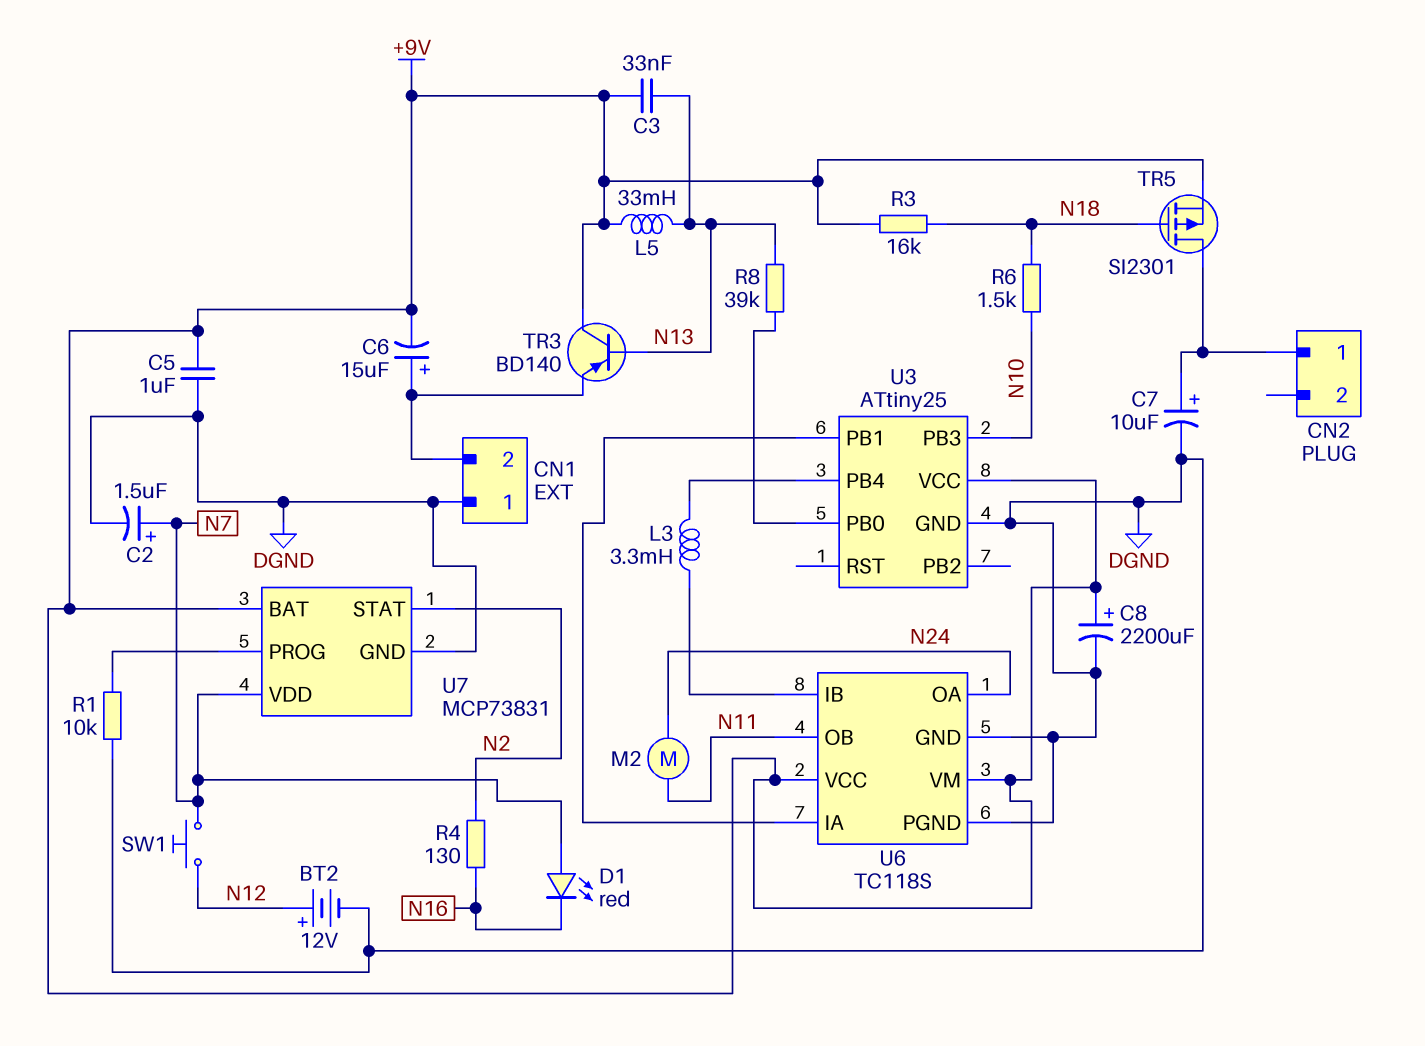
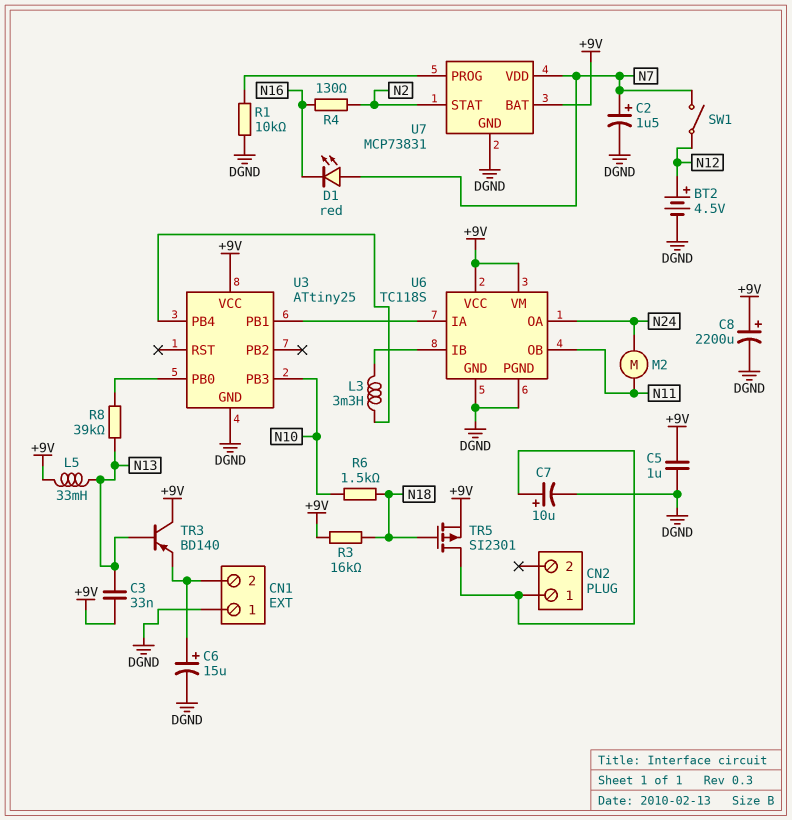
BT2: 12V (plus N12, minus DGND) -> 4.5V (plus N12, minus DGND)
C6: 15uF (plus CN1/2, minus +9V) -> 15uF (plus CN1/2, minus DGND)
SW1: button (N7, N12) -> switch (N7, N12)

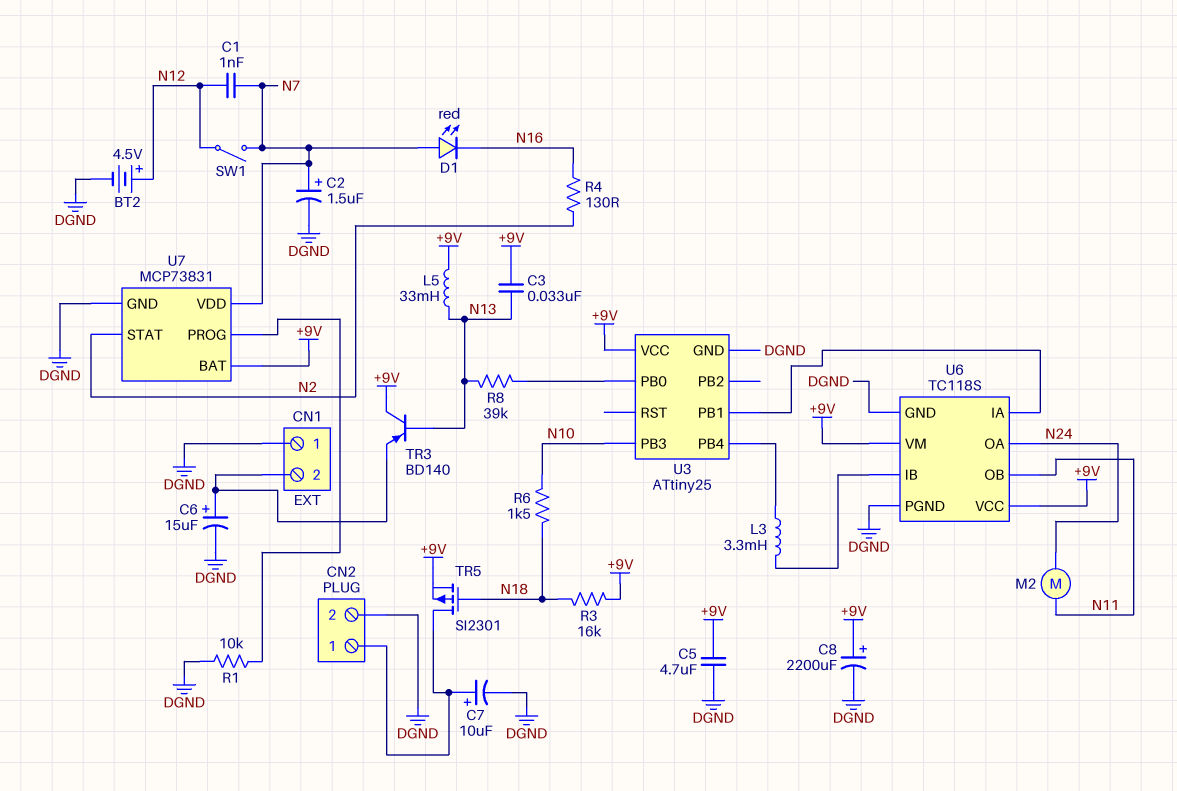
C1: none -> 1nF (N7, N12)
C5: 1uF (+9V, DGND) -> 4.7uF (+9V, DGND)
CN2 pin 2: none -> DGND

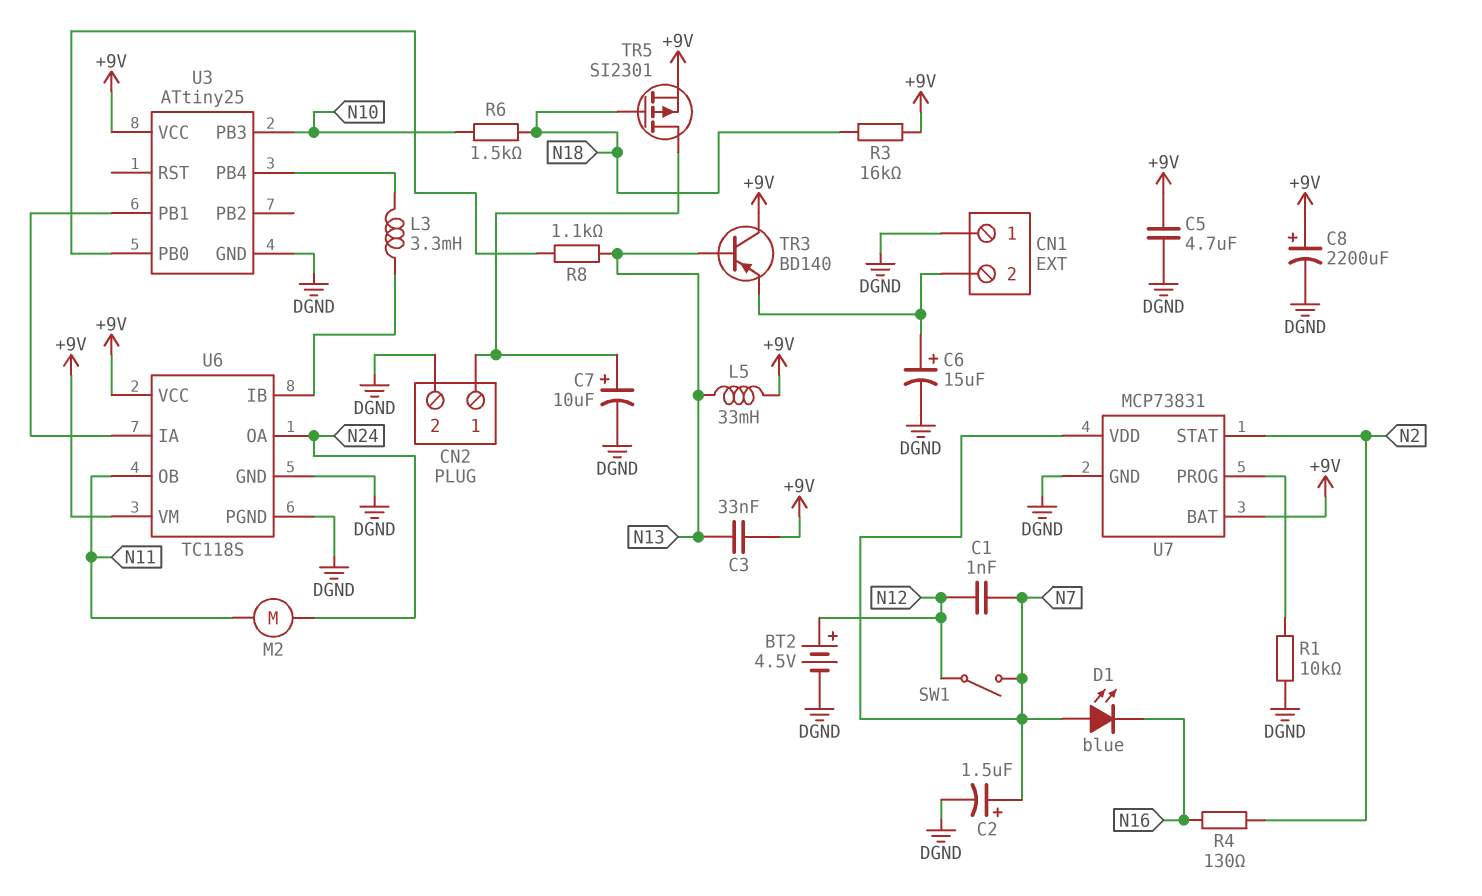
D1: LED red (A N7, K N16) -> LED blue (A N7, K N16)
R8: 39k (N13, U3/PB0) -> 1.1k (N13, U3/PB0)

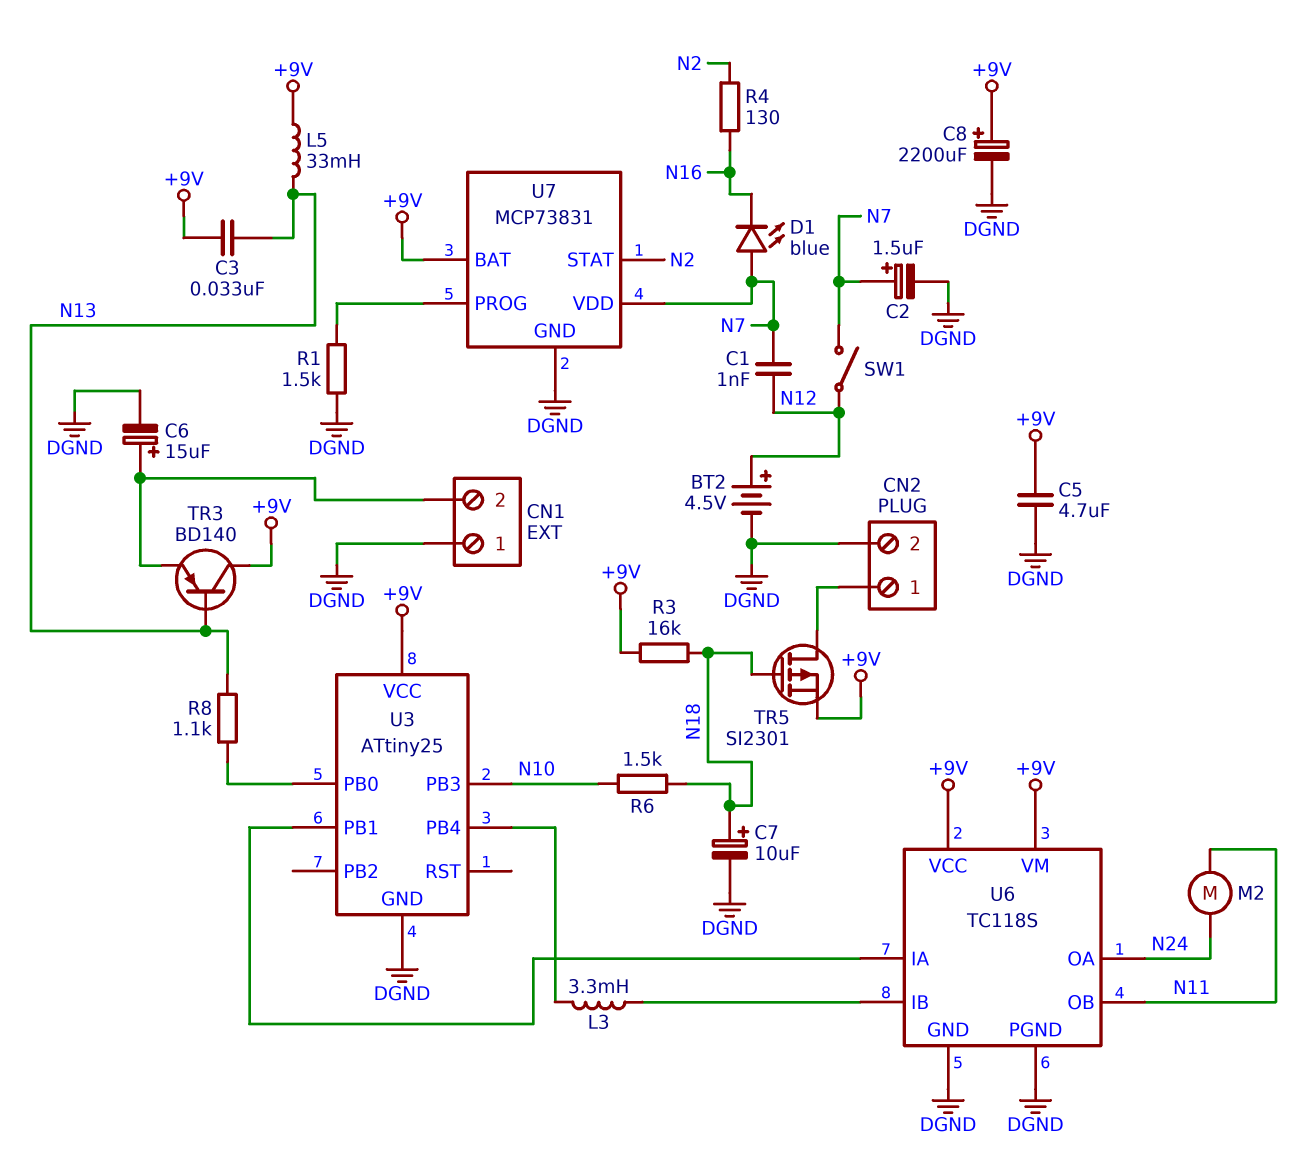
C7: 10uF (plus CN2/1, minus DGND) -> 10uF (plus N18, minus DGND)
R1: 10k (DGND, U7/PROG) -> 1.5k (DGND, U7/PROG)

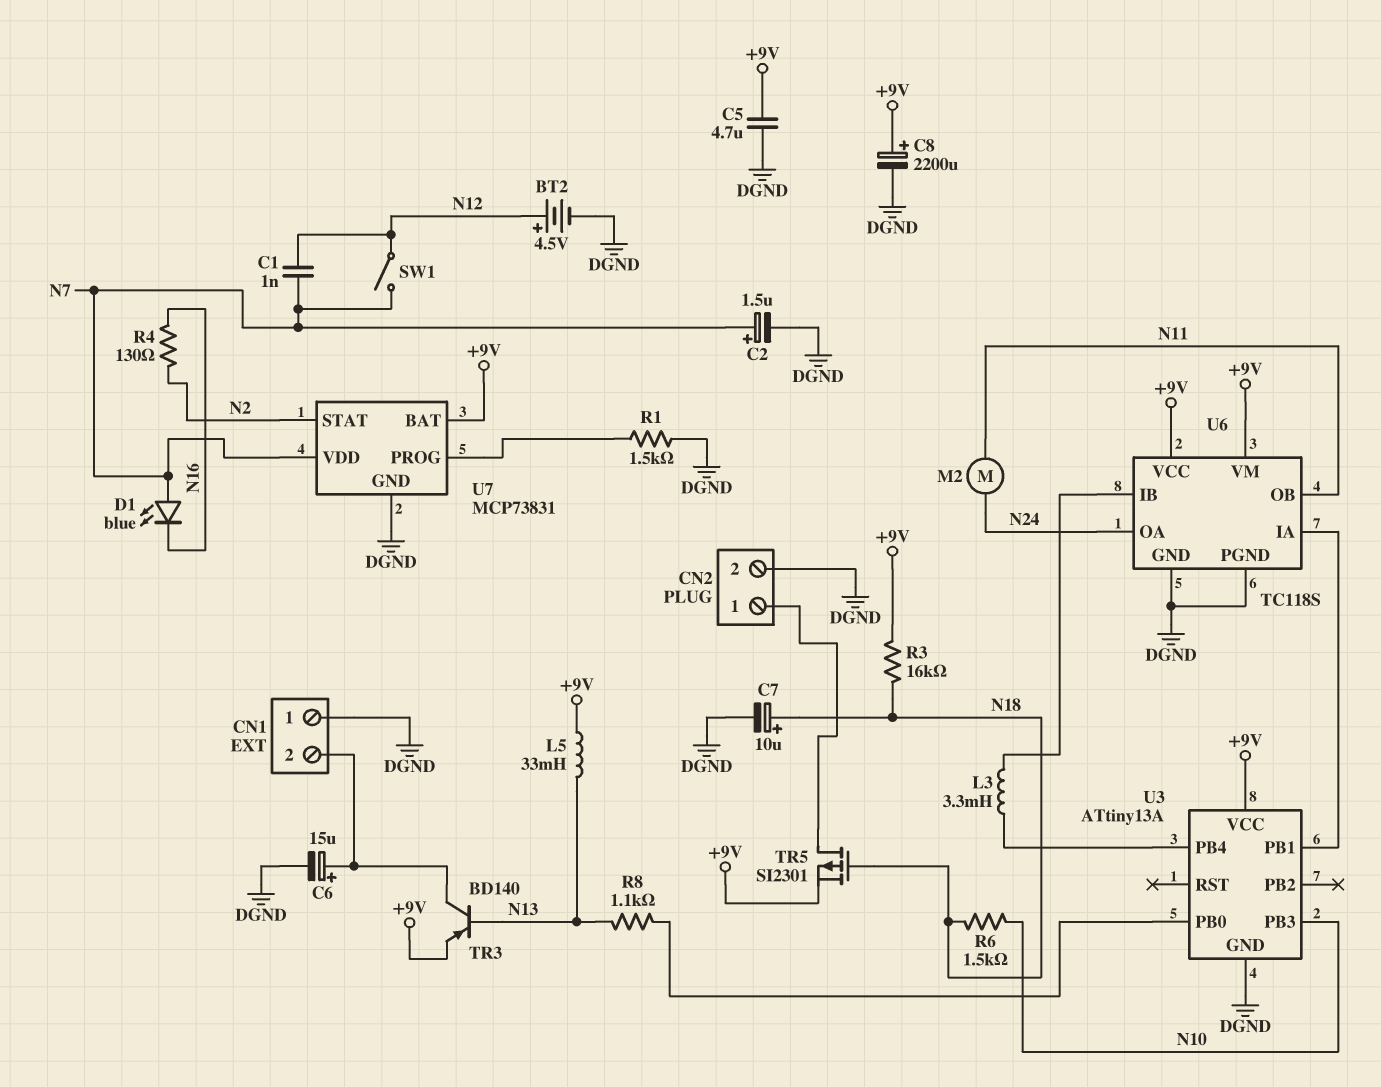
C3: 33nF (+9V, N13) -> none
TR3: PNP BD140 (B N13, C +9V, E CN1/2) -> PNP BD140 (B N13, C CN1/2, E +9V)
U3: ATtiny25 -> ATtiny13A

